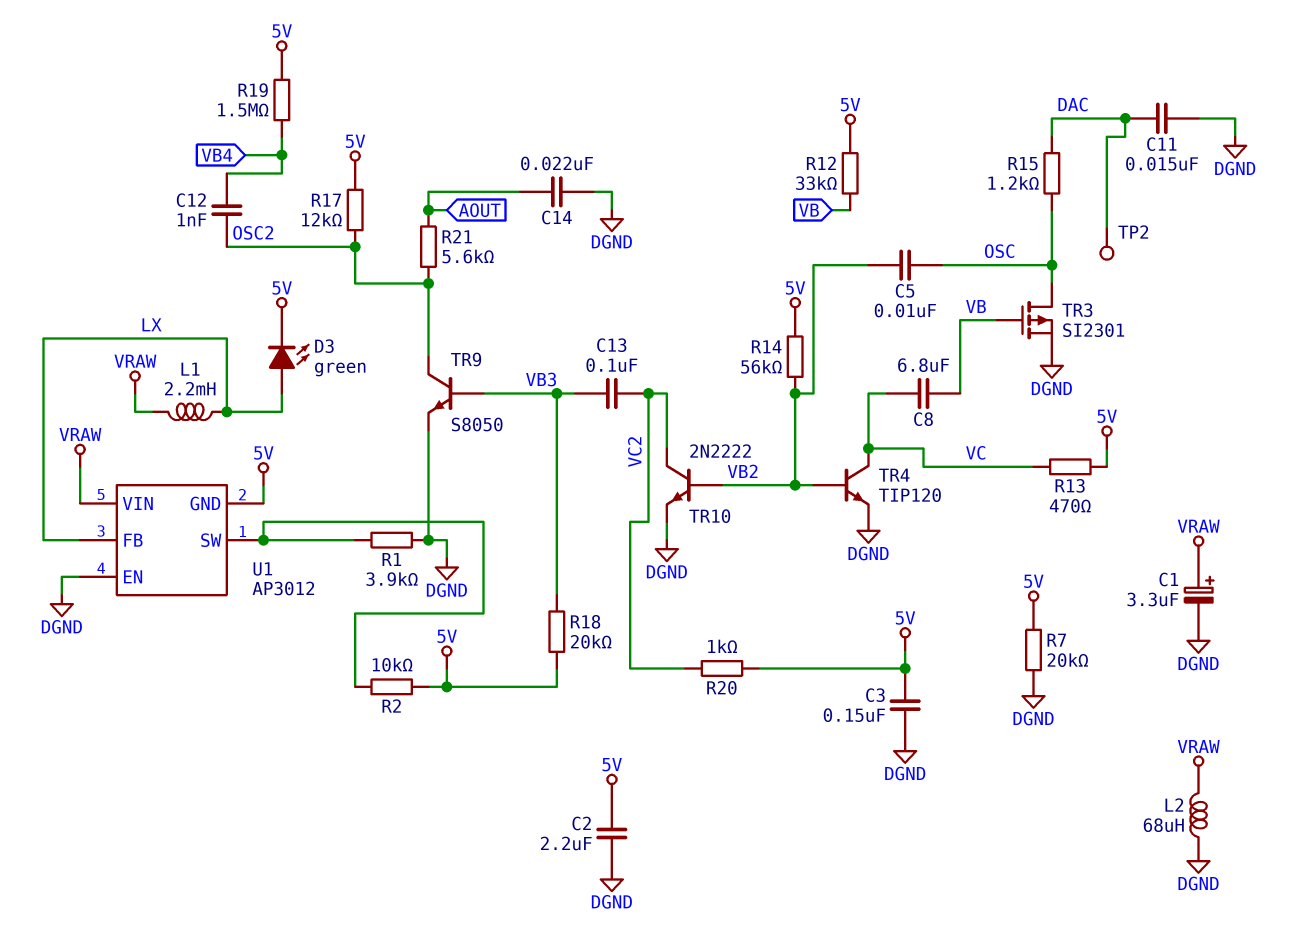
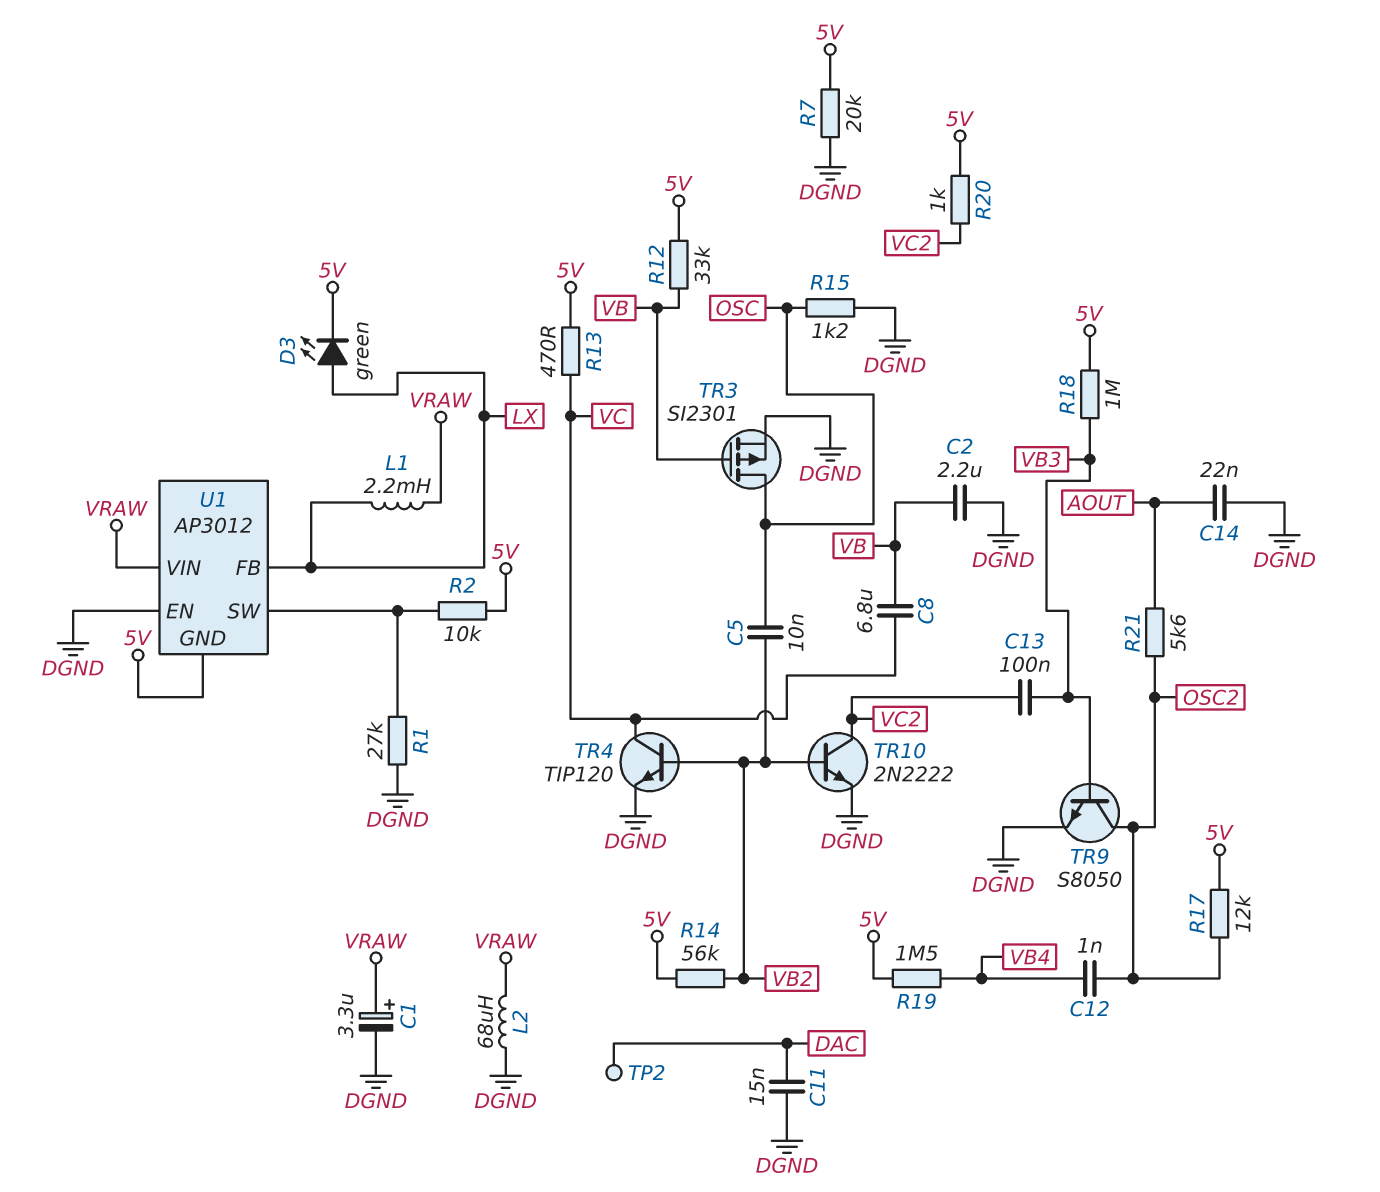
C2: 2.2uF (5V, DGND) -> 2.2uF (DGND, VB)
C3: 150nF (5V, DGND) -> none
R1: 3.9k (DGND, U1/SW) -> 27k (DGND, U1/SW)
R15: 1.2k (DAC, OSC) -> 1.2k (DGND, OSC)
R18: 20k (5V, VB3) -> 1M (5V, VB3)

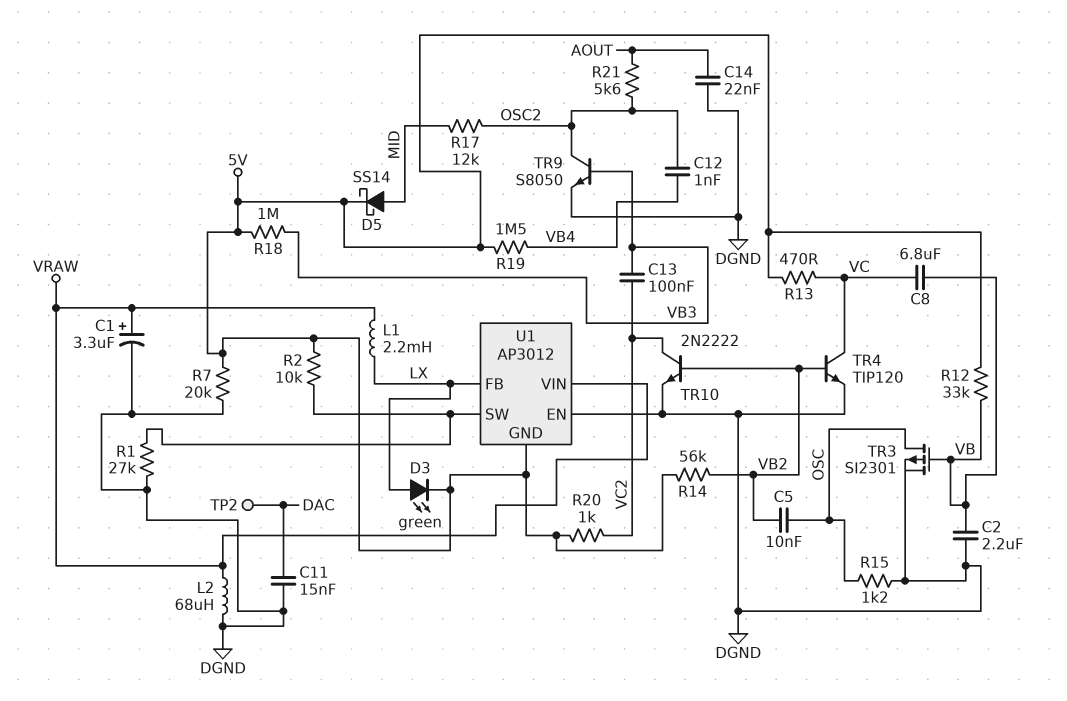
D5: none -> schottky SS14 (A MID, K 5V)
R17: 12k (5V, OSC2) -> 12k (MID, OSC2)

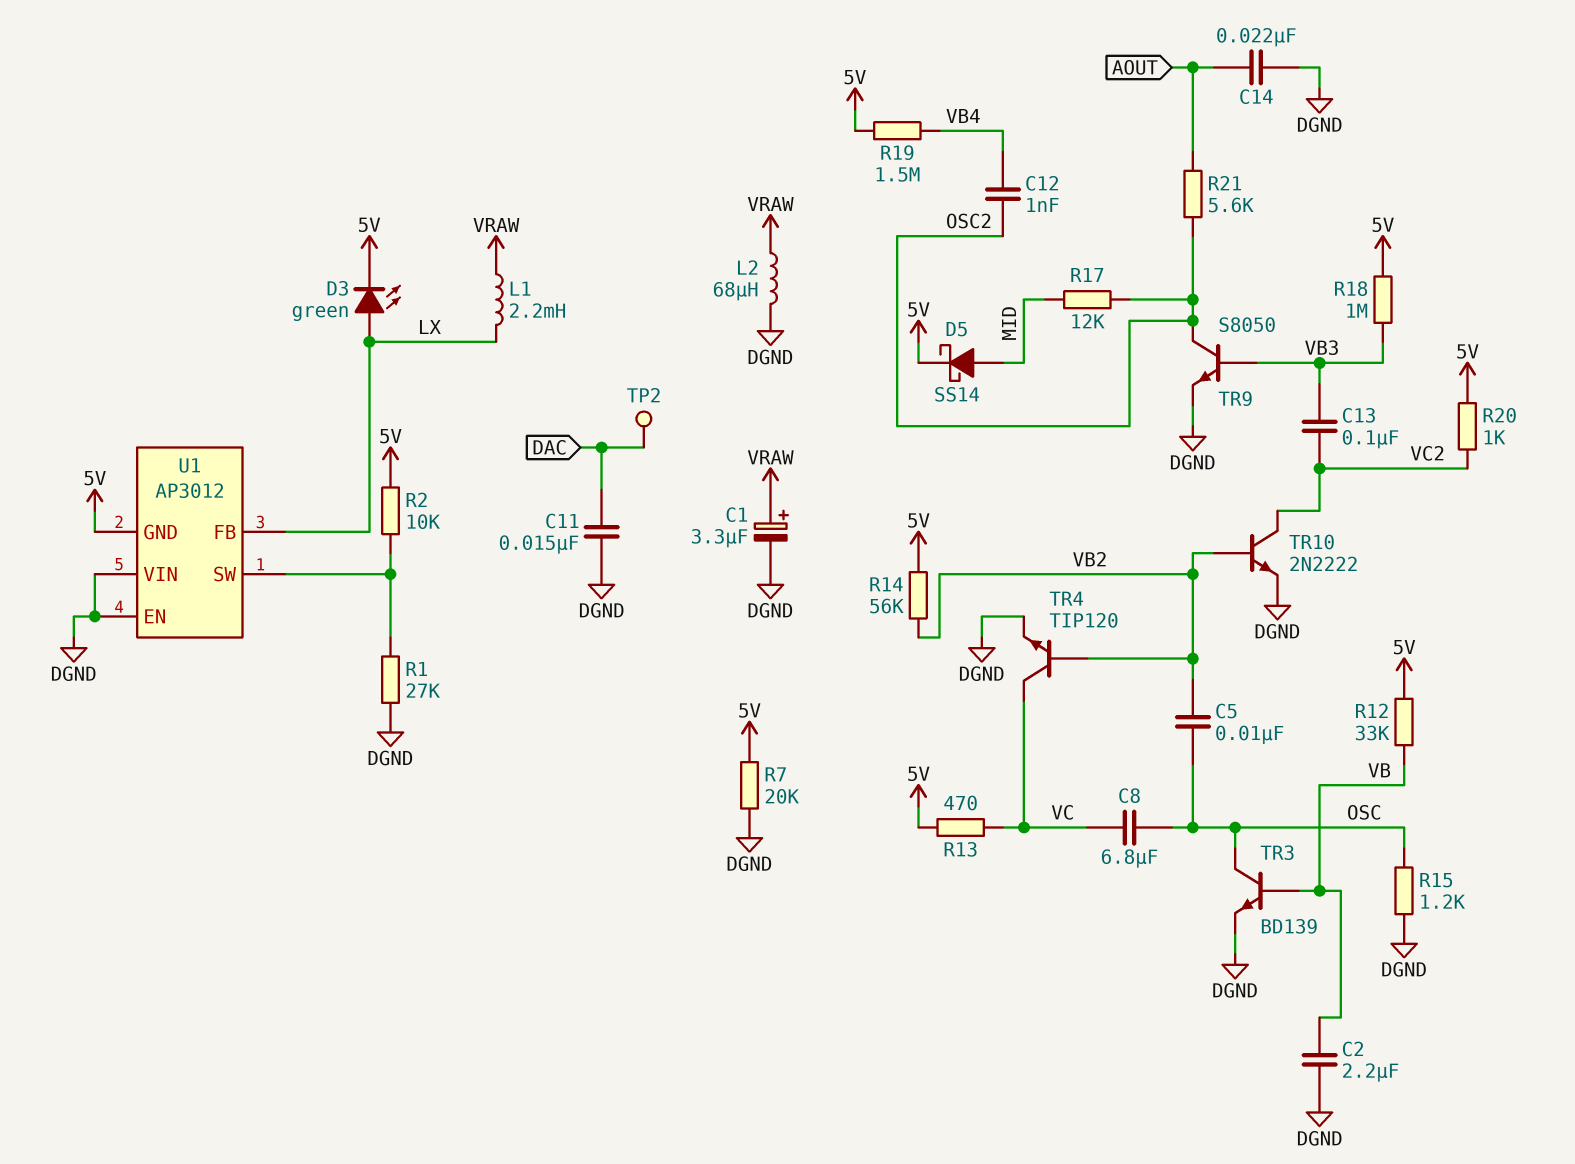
C8: 6.8uF (VB, VC) -> 6.8uF (OSC, VC)
TR3: PMOS SI2301 (G VB, D OSC, S DGND) -> NPN BD139 (B VB, C OSC, E DGND)
U1 pin VIN: VRAW -> DGND

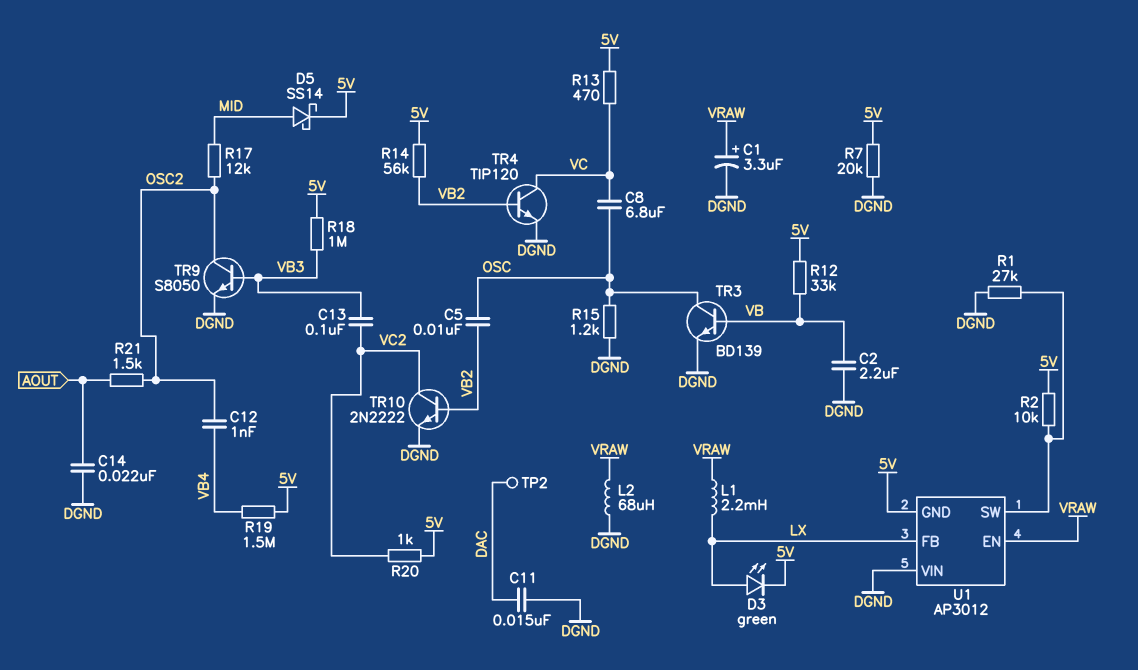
R21: 5.6k (AOUT, OSC2) -> 1.5k (AOUT, OSC2)
U1 pin EN: DGND -> VRAW

